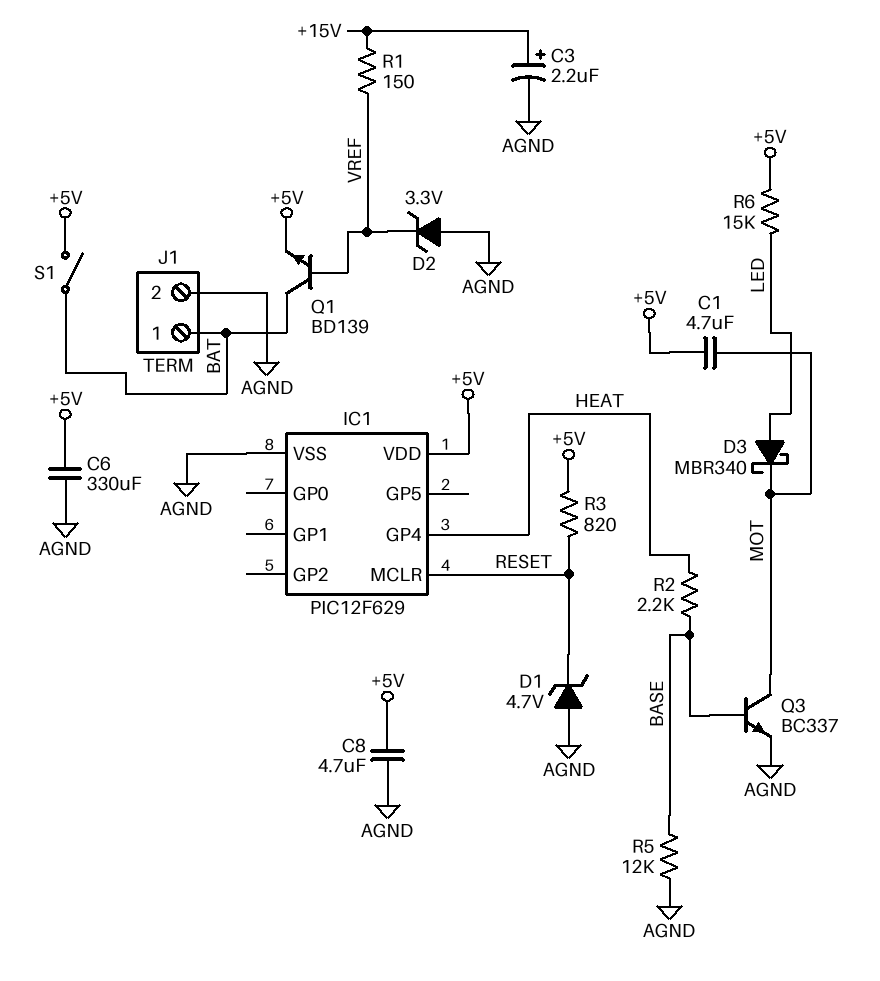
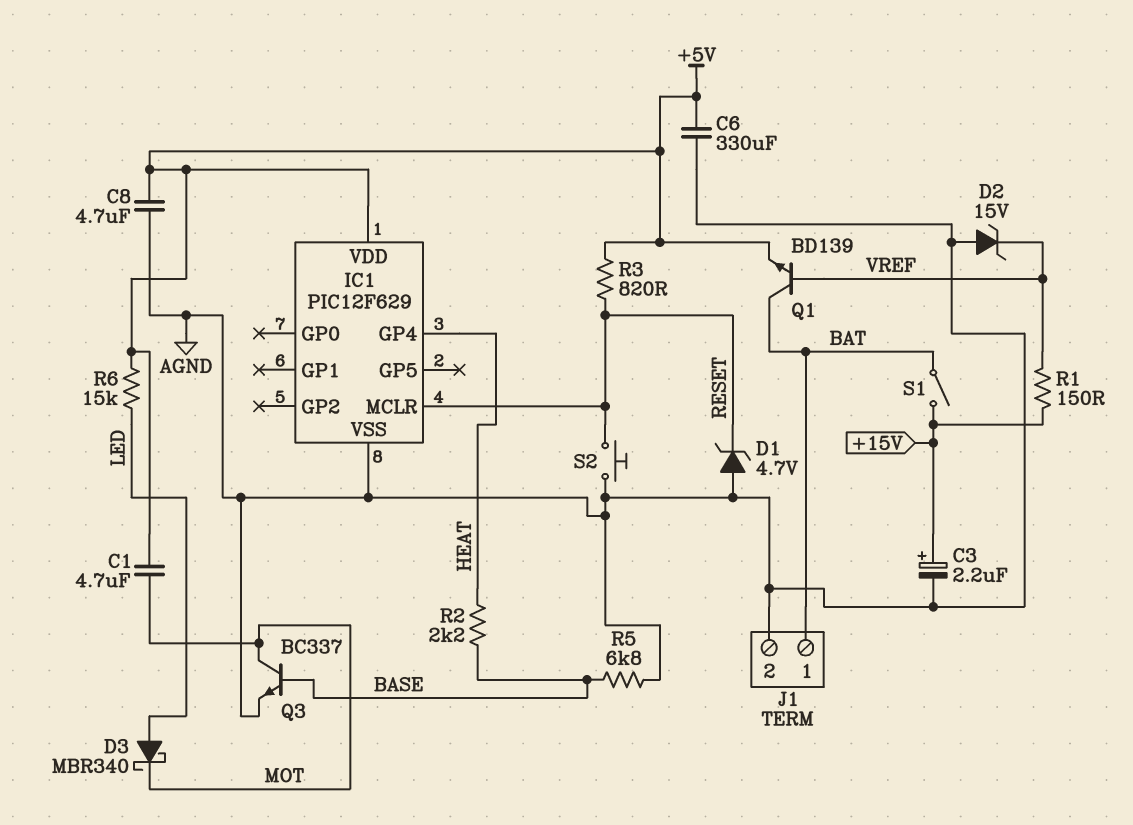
D2: zener 3.3V (A AGND, K VREF) -> zener 15V (A AGND, K VREF)
R5: 12k (AGND, BASE) -> 6.8k (AGND, BASE)
S1: switch (+5V, BAT) -> switch (+15V, BAT)
S2: none -> button (AGND, RESET)

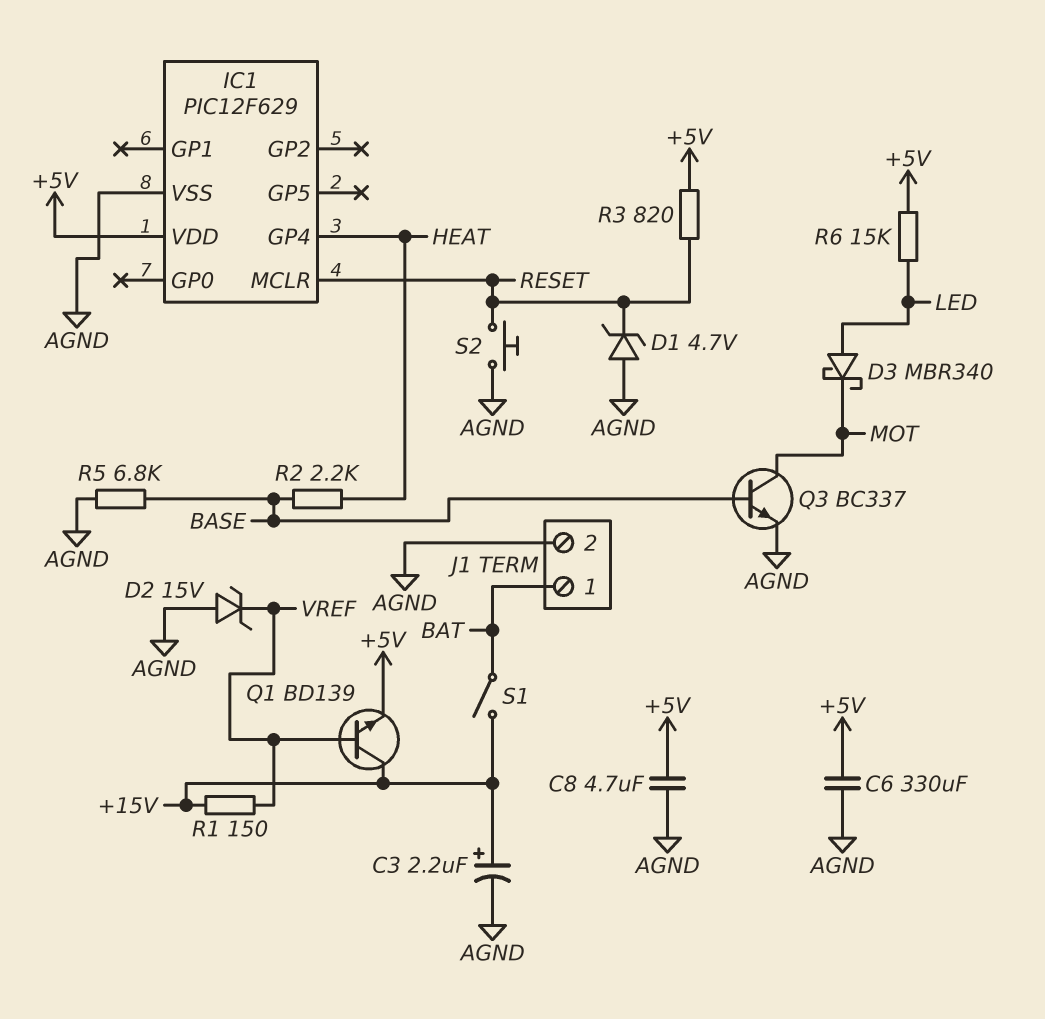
C1: 4.7uF (+5V, MOT) -> none
Q1: NPN BD139 (B VREF, C BAT, E +5V) -> NPN BD139 (B VREF, C +15V, E +5V)

